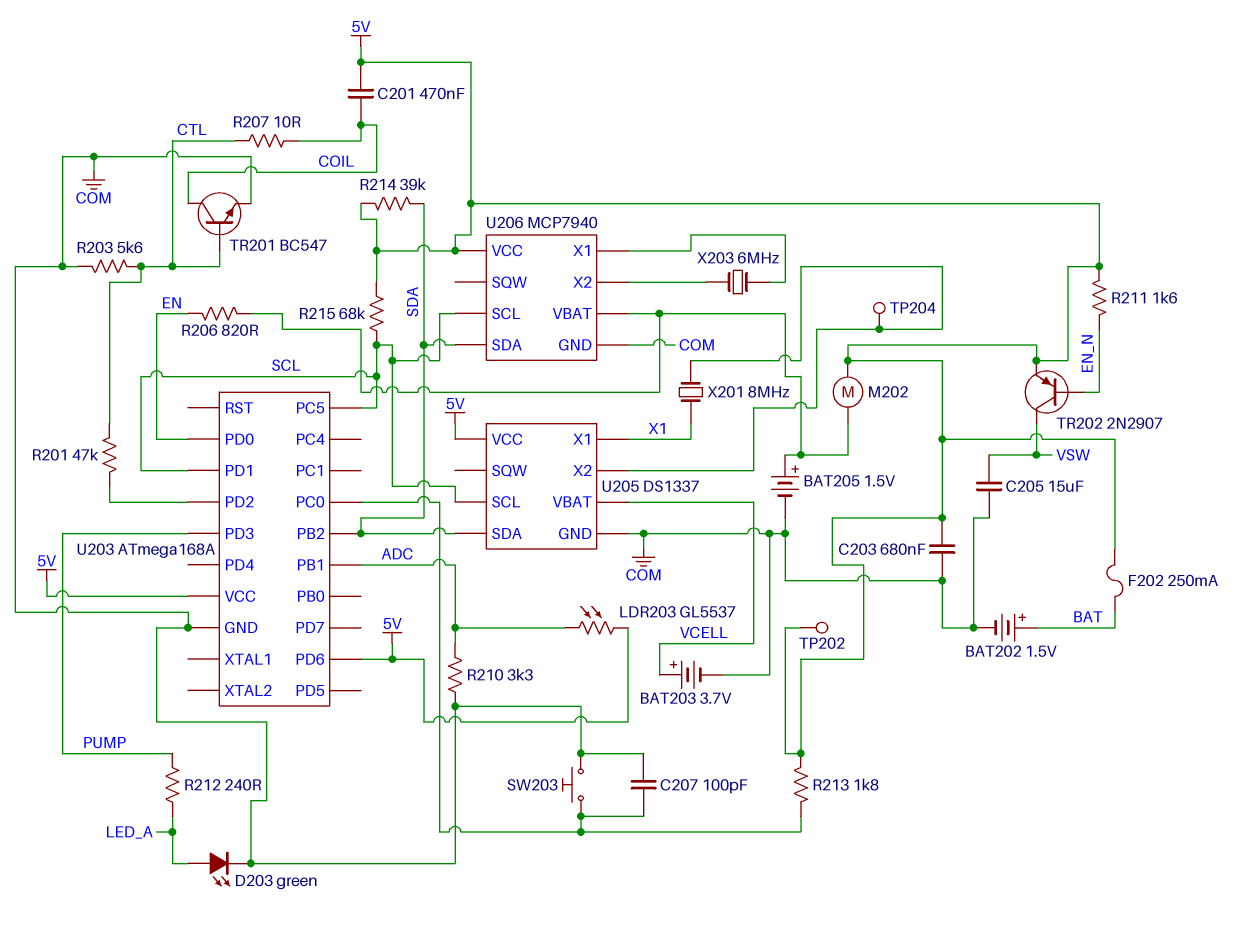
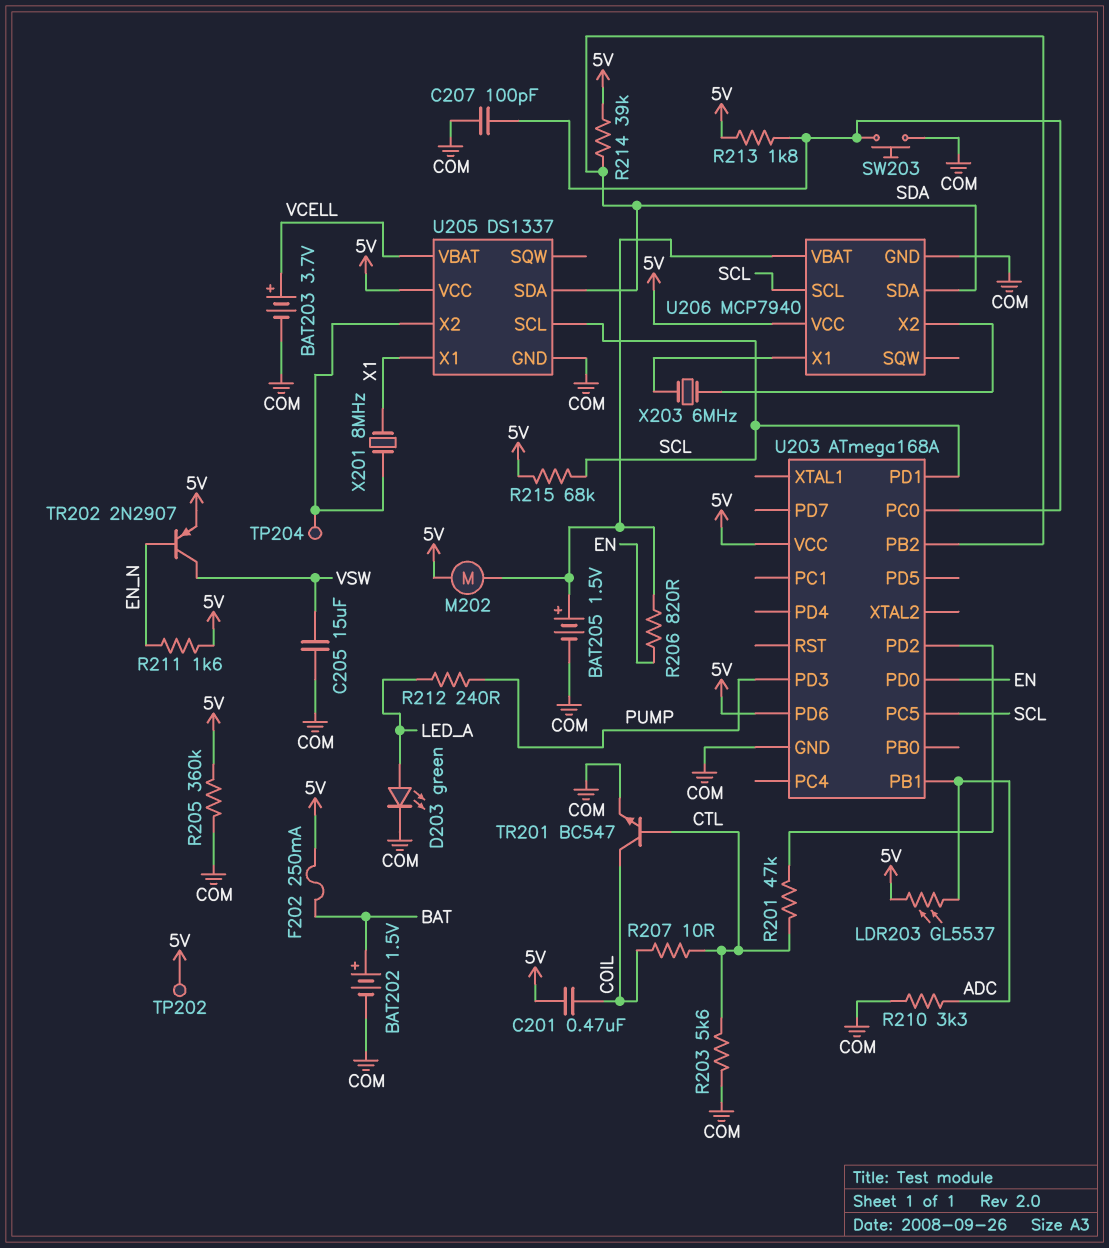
C203: 680nF (5V, COM) -> none
R205: none -> 360k (5V, COM)

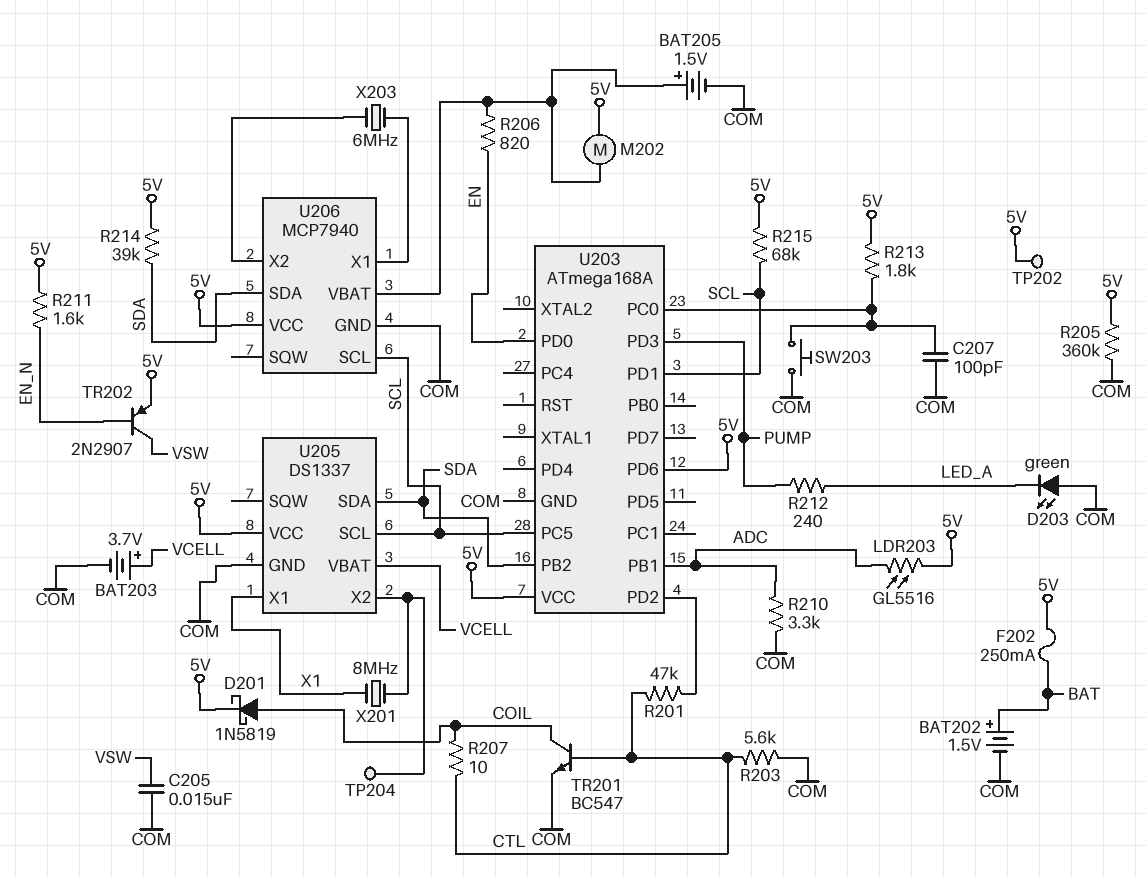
C201: 470nF (5V, COIL) -> none
C205: 15uF (COM, VSW) -> 15nF (COM, VSW)
D201: none -> schottky 1N5819 (A COIL, K 5V)
D203: LED green (A LED_A, K COM) -> LED green (A COM, K LED_A)
LDR203: GL5537 (5V, ADC) -> GL5516 (5V, ADC)

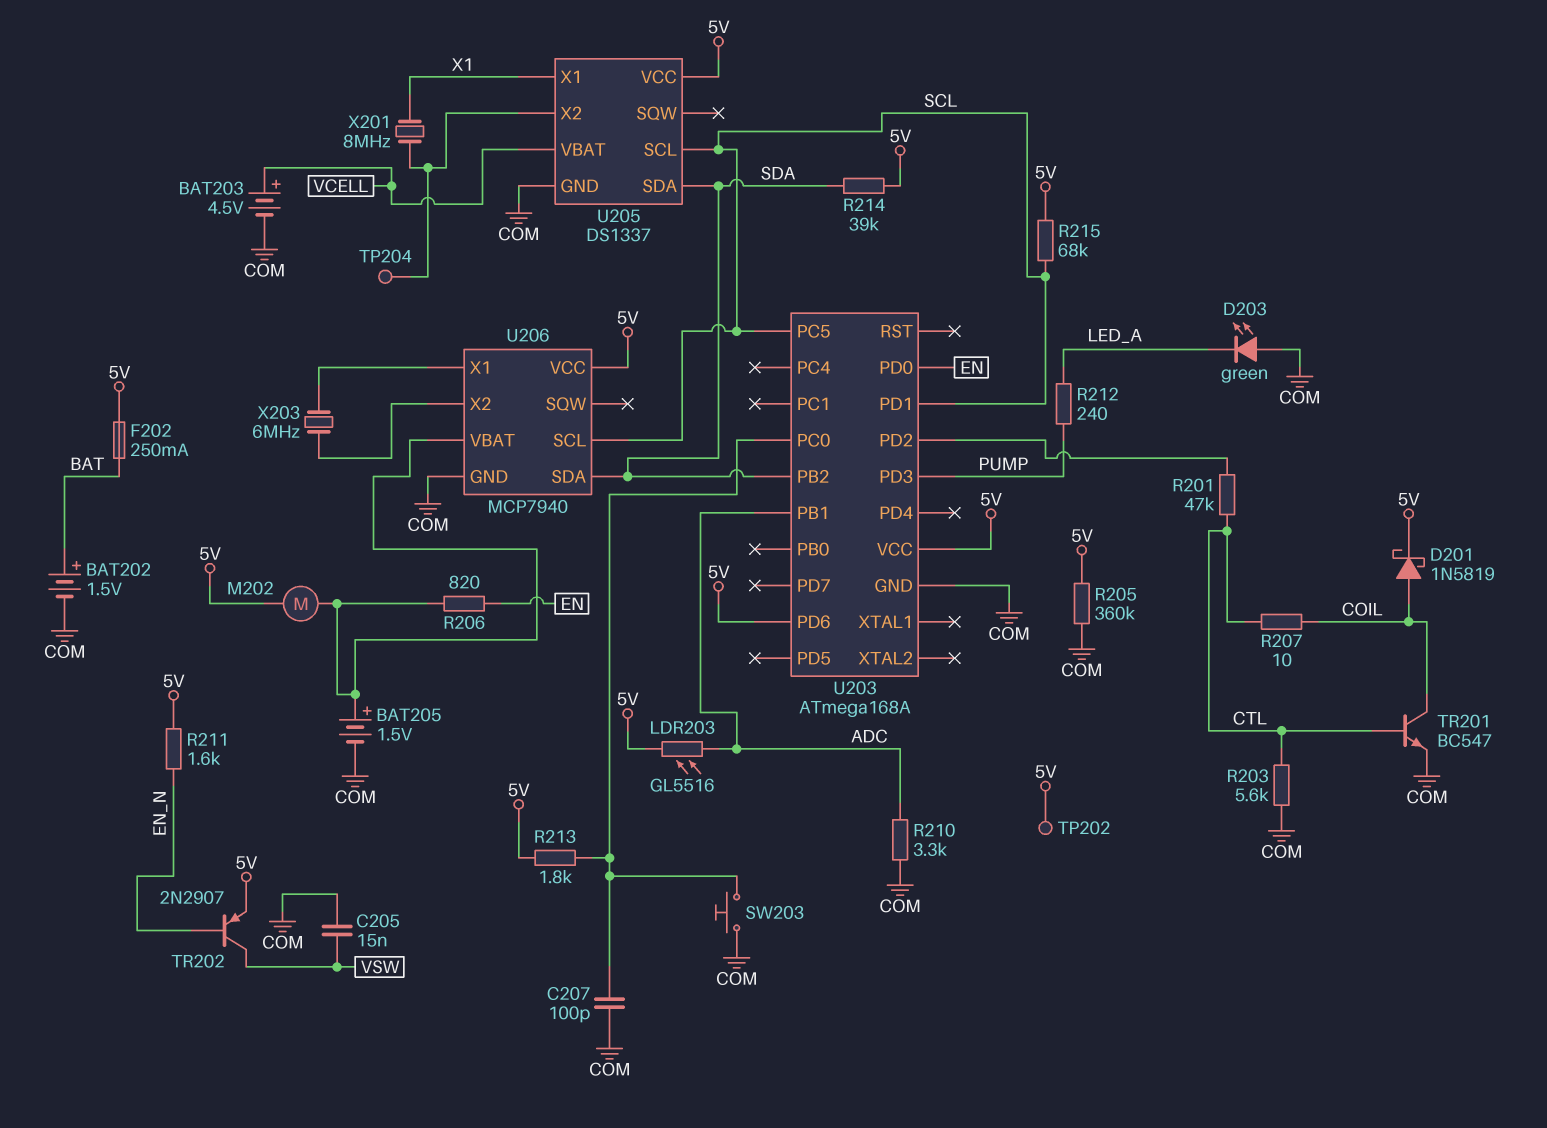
BAT203: 3.7V (plus VCELL, minus COM) -> 4.5V (plus VCELL, minus COM)

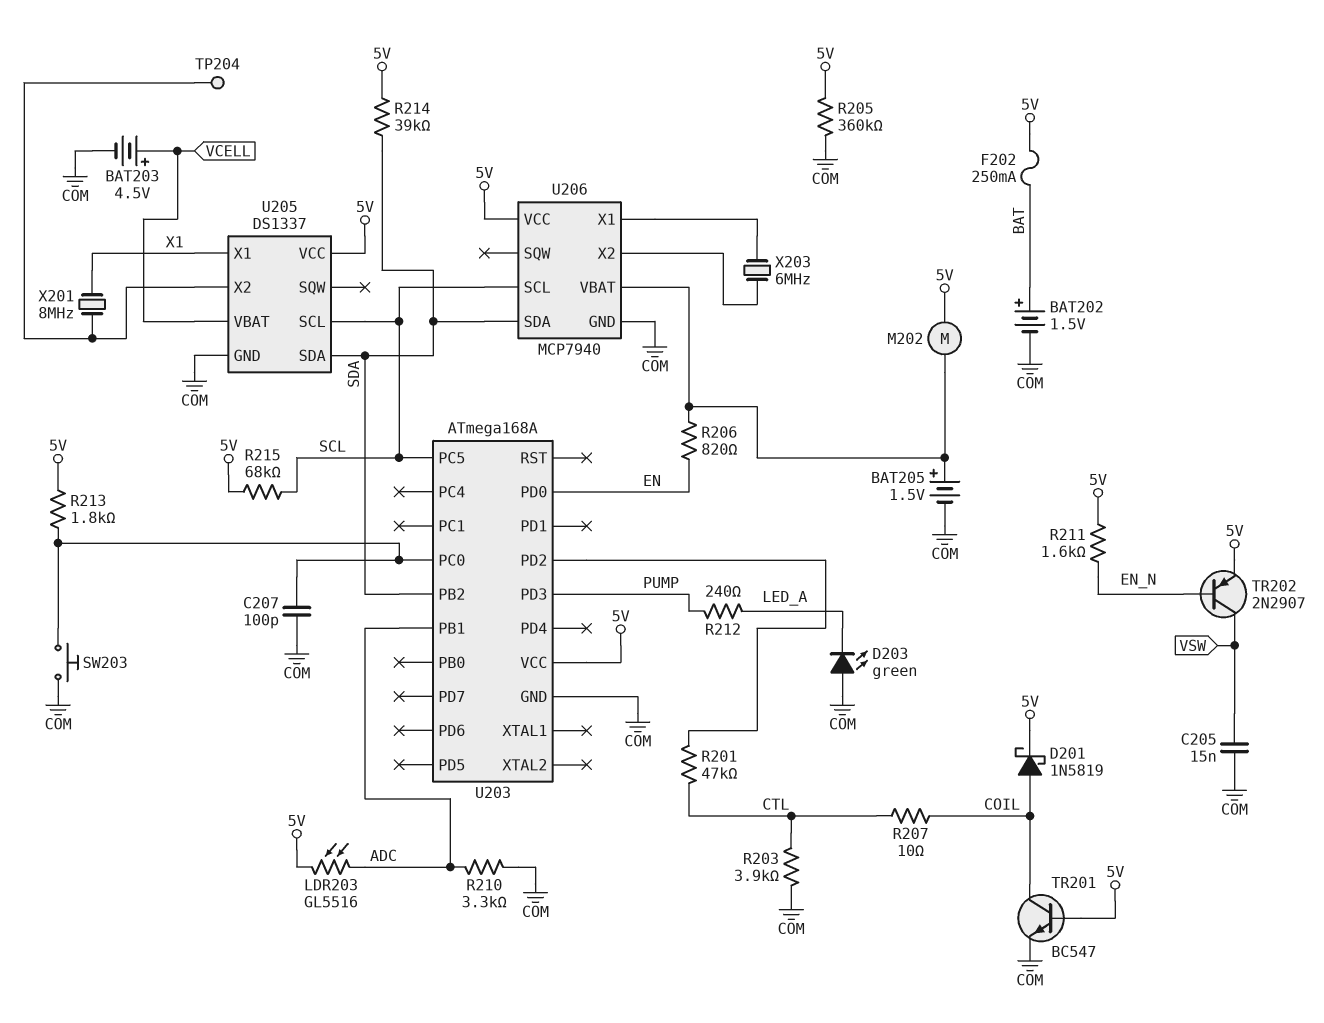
R203: 5.6k (COM, CTL) -> 3.9k (COM, CTL)
TP202: test point (5V) -> none
TR201: NPN BC547 (B CTL, C COIL, E COM) -> NPN BC547 (B 5V, C COIL, E COM)
U203 pin PD1: SCL -> none
U203 pin PD6: 5V -> none

